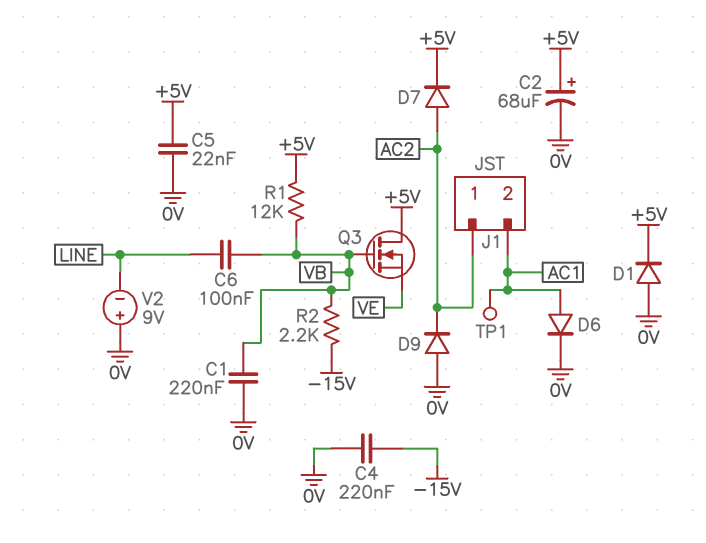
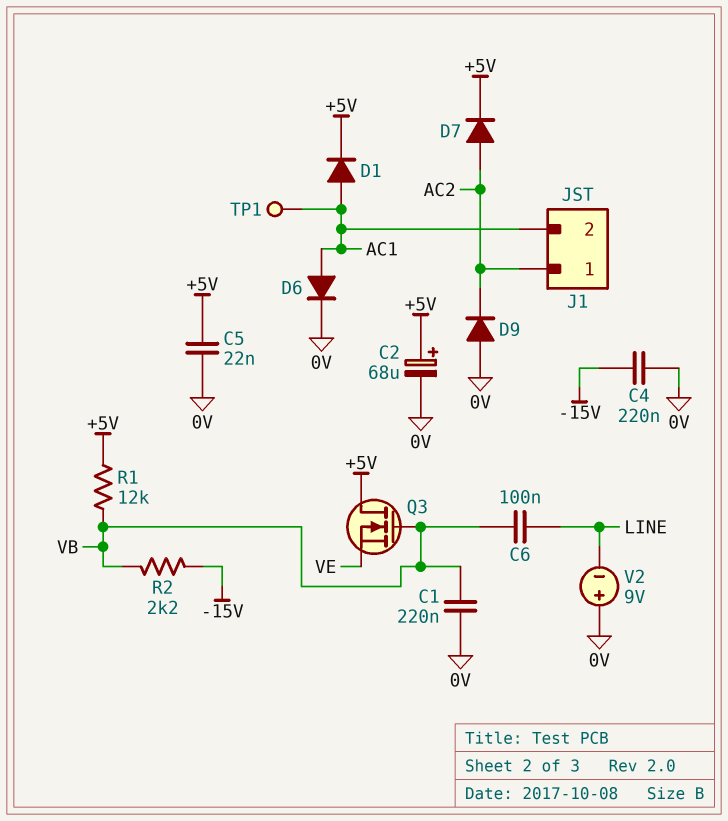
D1: diode (A 0V, K +5V) -> diode (A AC1, K +5V)

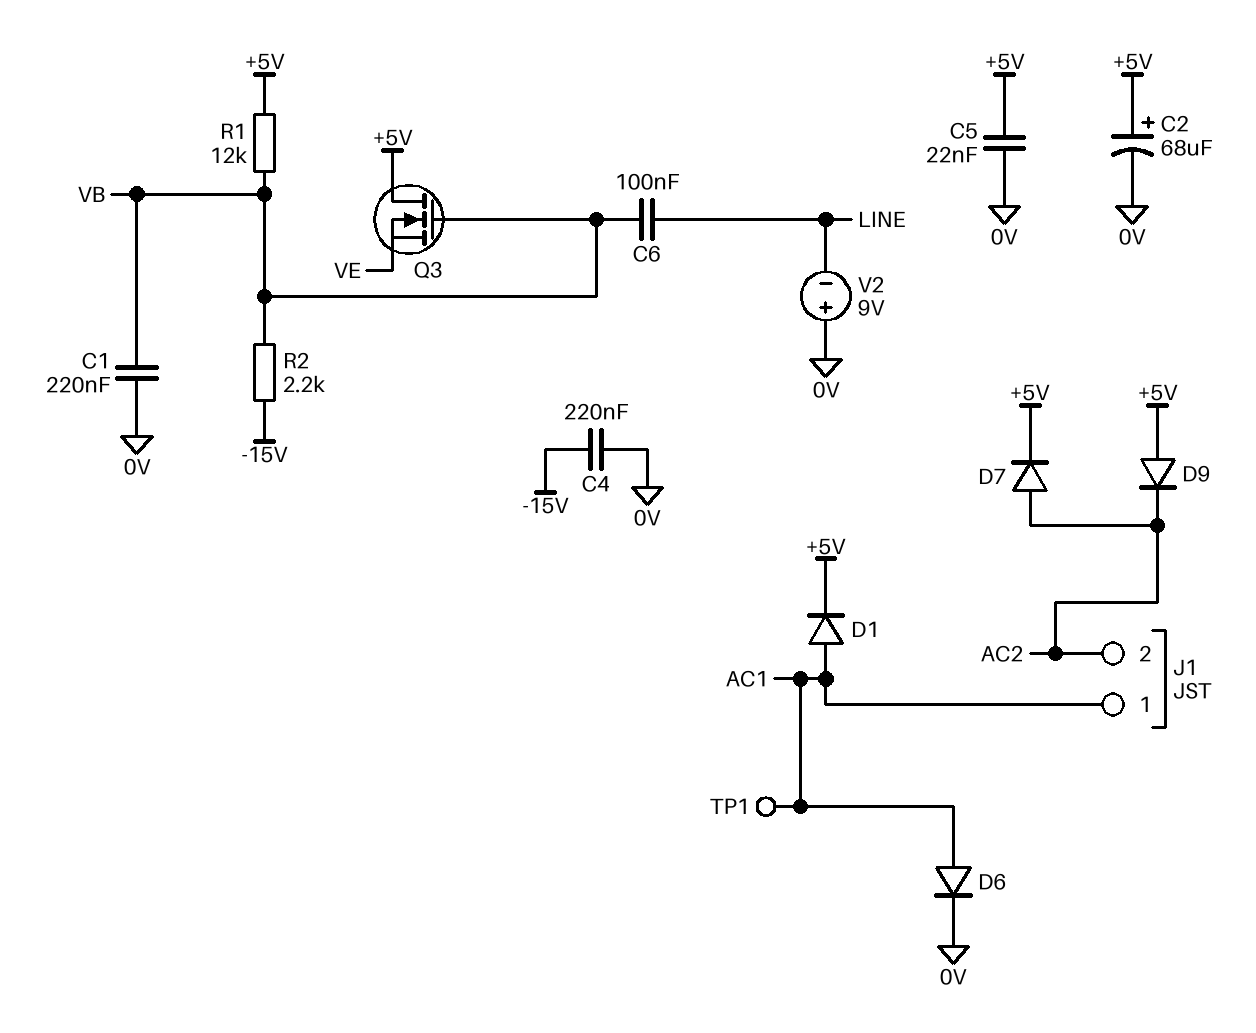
D9: diode (A 0V, K AC2) -> diode (A +5V, K AC2)
J1 pin 1: AC2 -> AC1
J1 pin 2: AC1 -> AC2

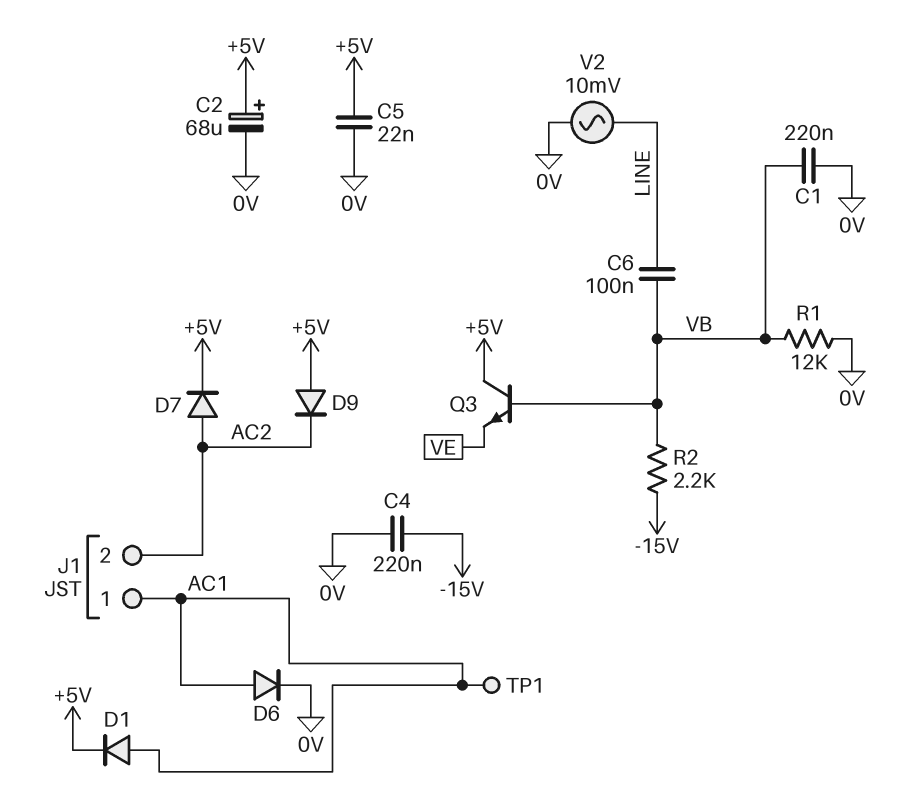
Q3: NMOS (G VB, D +5V, S VE) -> NPN (B VB, C +5V, E VE)
R1: 12k (+5V, VB) -> 12k (0V, VB)
V2: 9V (plus 0V, minus LINE) -> AC 10mV (0V, LINE)

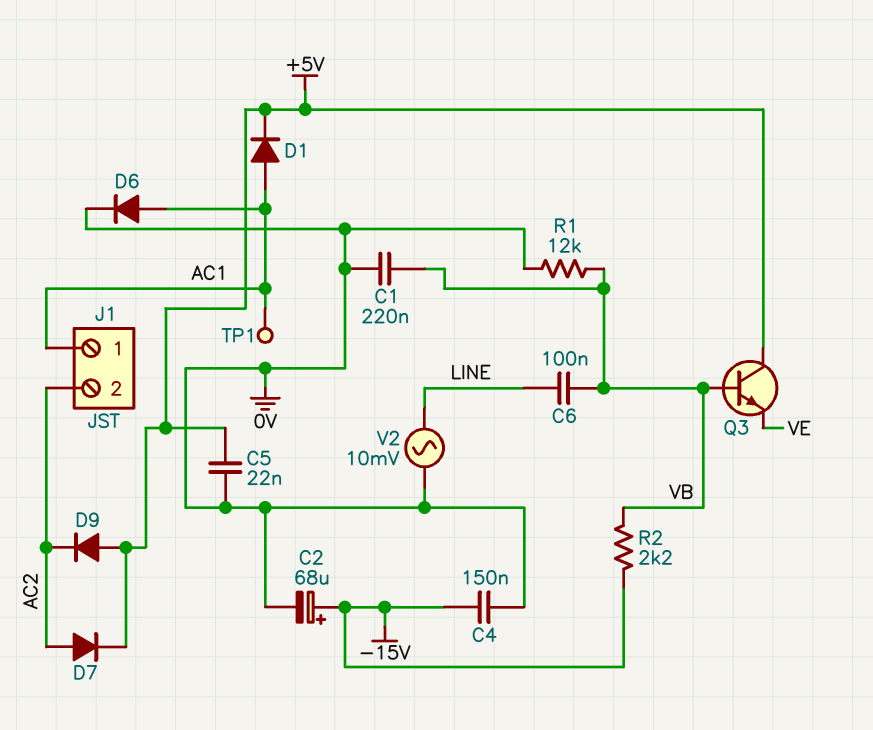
C2: 68uF (plus +5V, minus 0V) -> 68uF (plus -15V, minus 0V)
C4: 220nF (-15V, 0V) -> 150nF (-15V, 0V)

